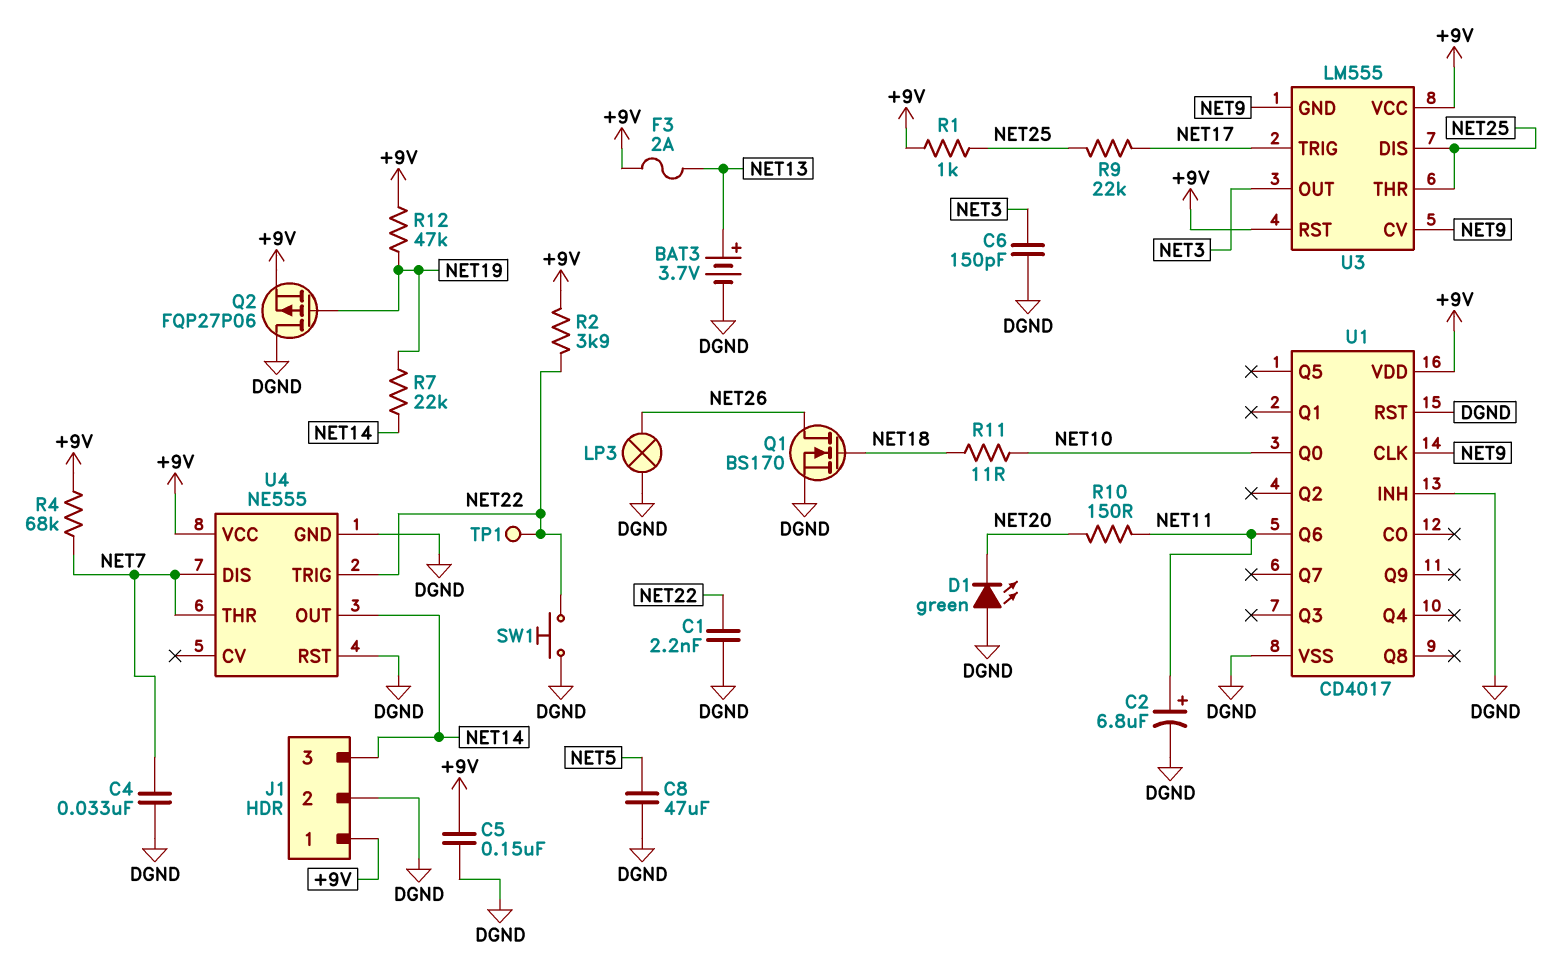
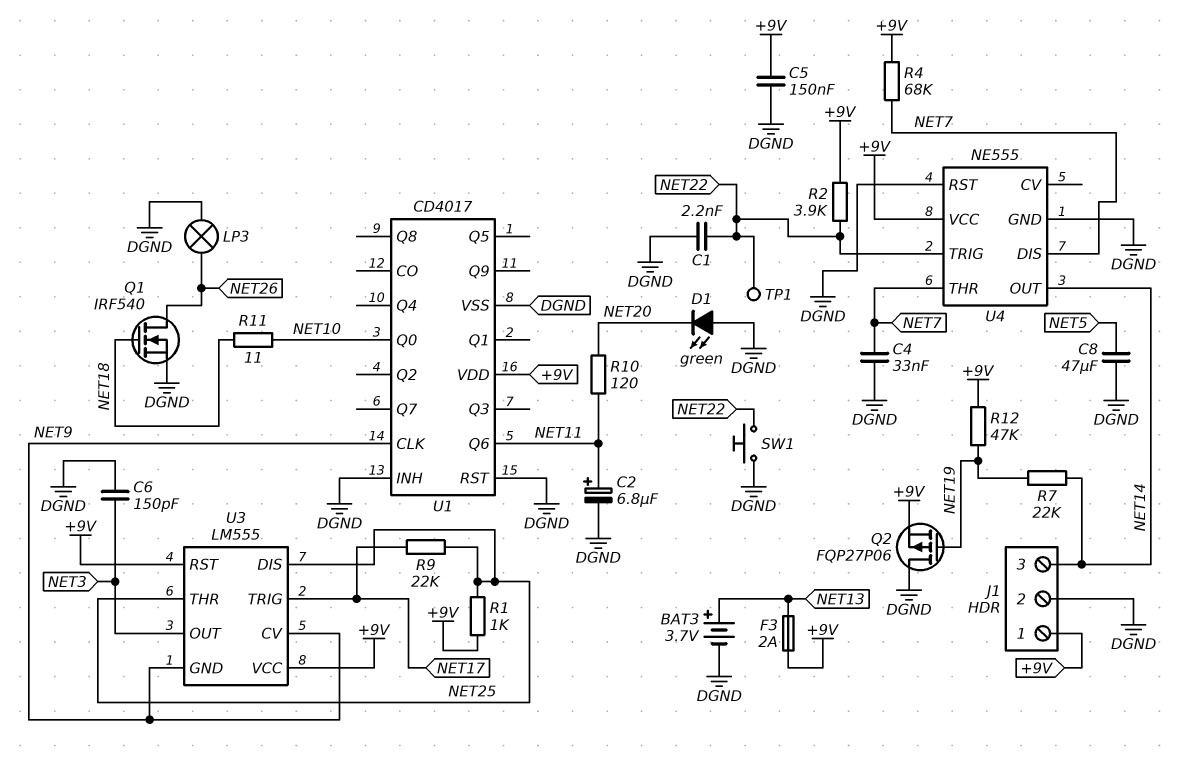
Q1: NMOS BS170 (G NET18, D NET26, S DGND) -> NMOS IRF540 (G NET18, D NET26, S DGND)
R10: 150 (NET11, NET20) -> 120 (NET11, NET20)

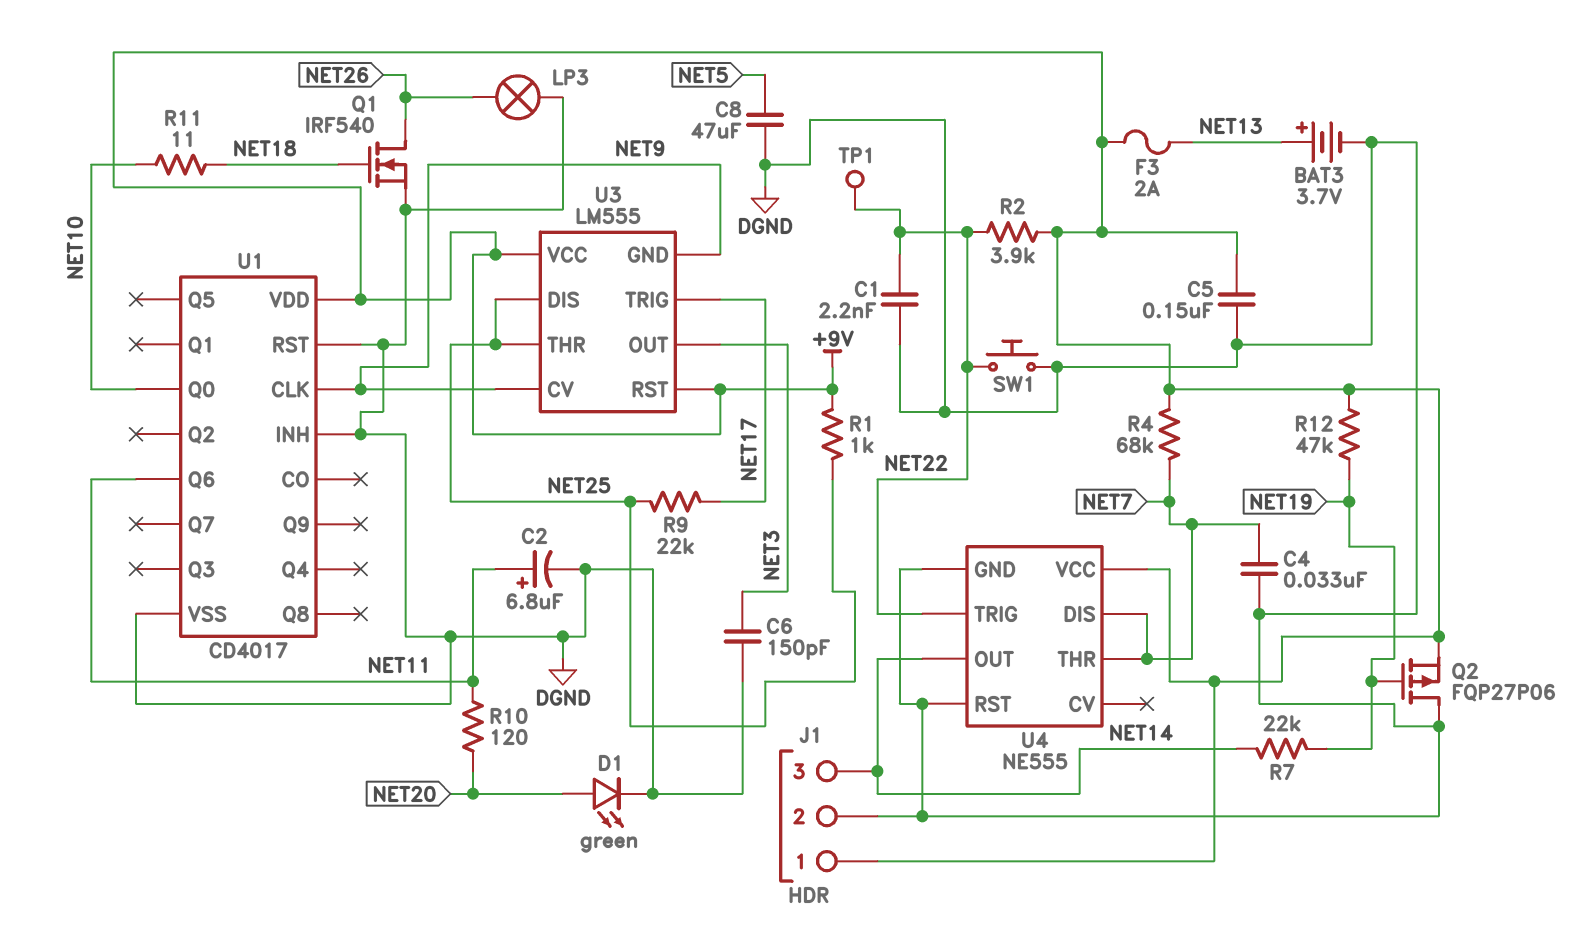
D1: LED green (A DGND, K NET20) -> LED green (A NET20, K DGND)

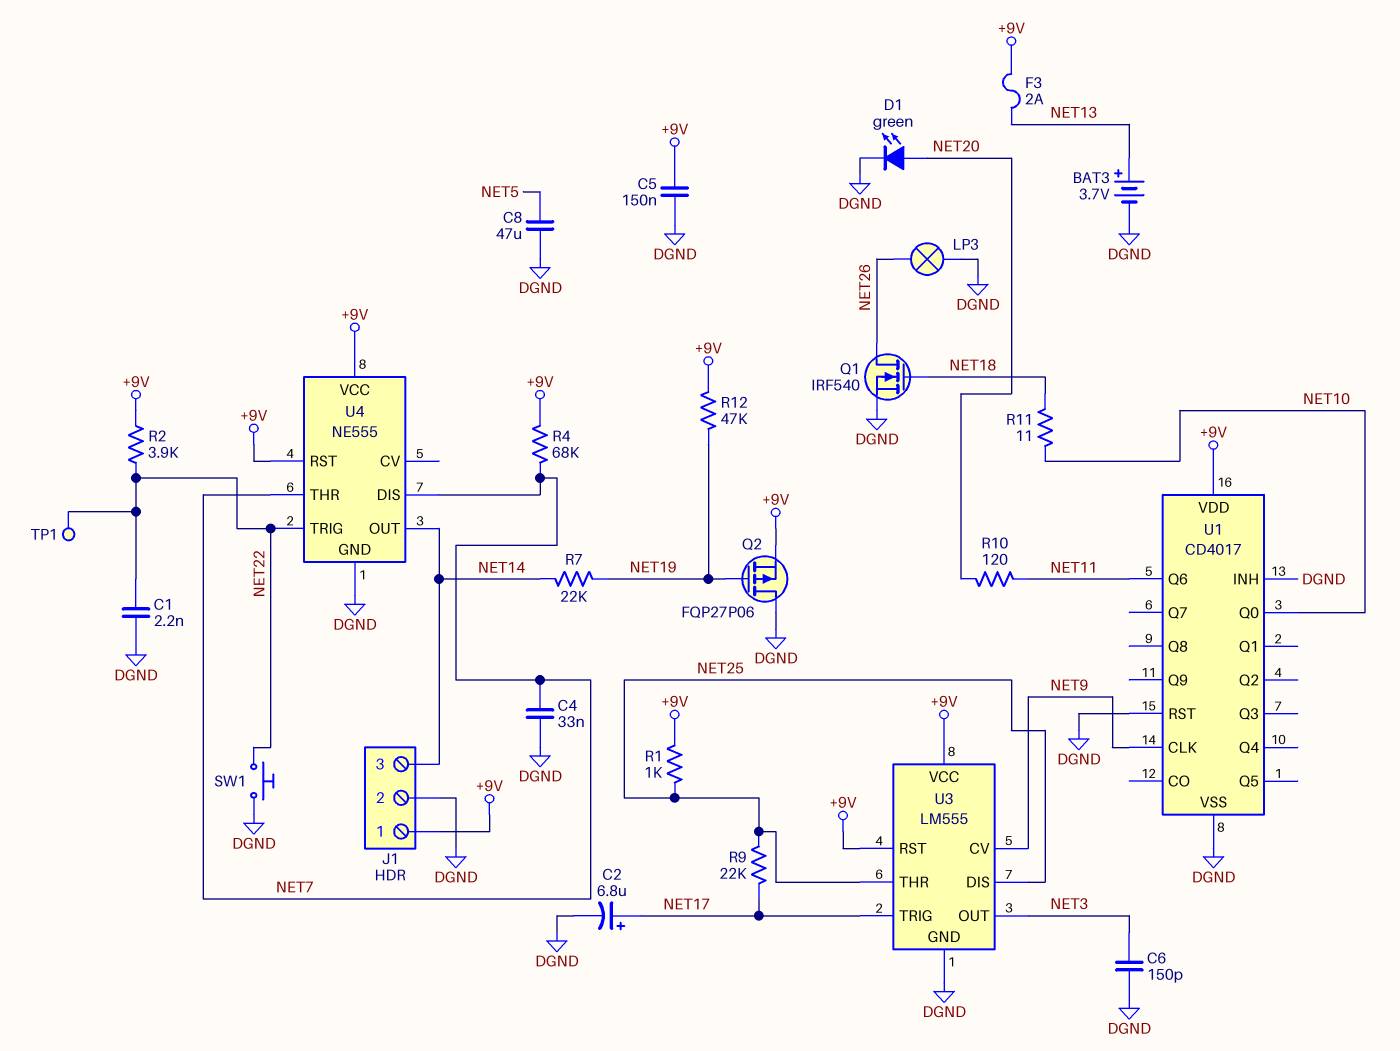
C2: 6.8uF (plus NET11, minus DGND) -> 6.8uF (plus NET17, minus DGND)
U3 pin GND: NET9 -> DGND
U4 pin RST: DGND -> +9V

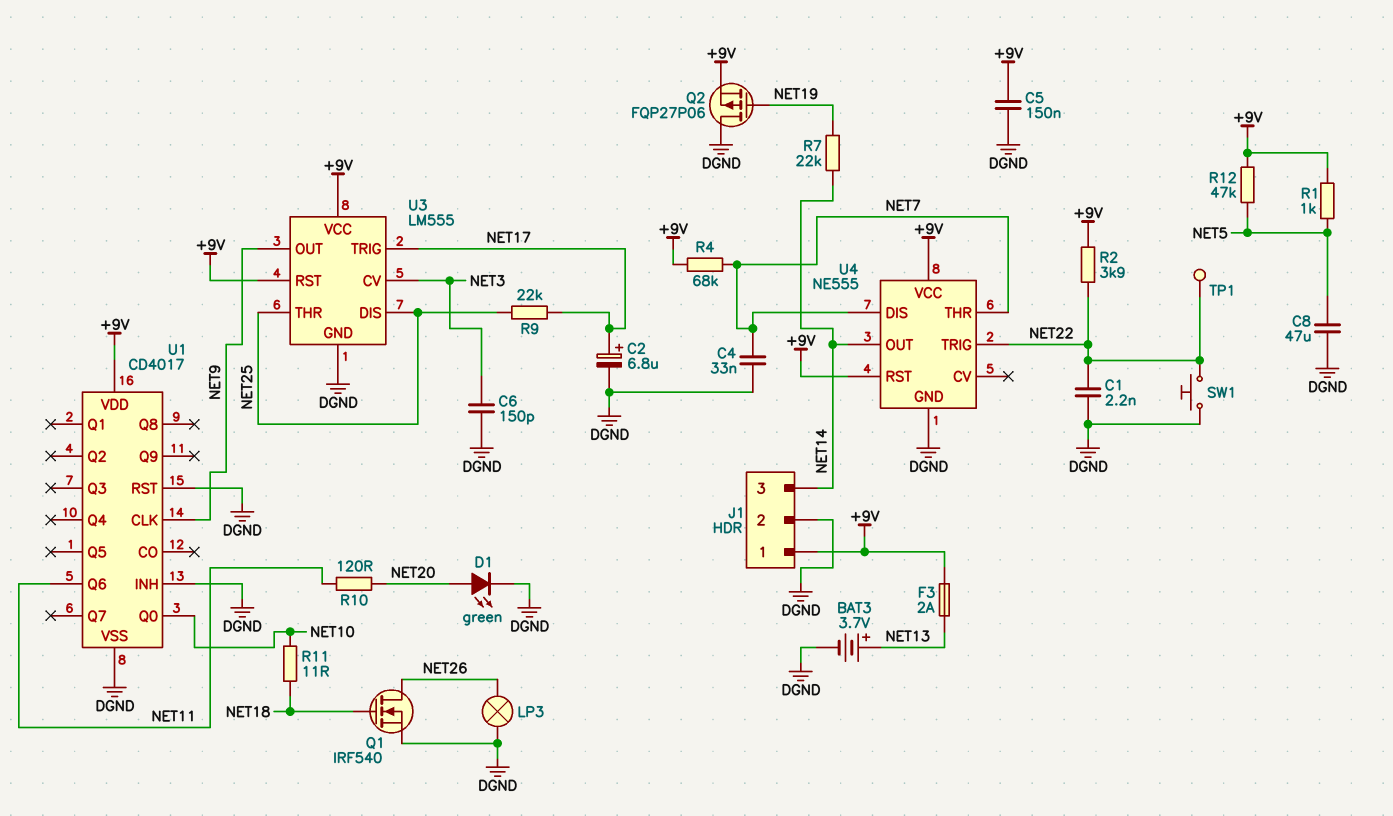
R1: 1k (+9V, NET25) -> 1k (+9V, NET5)
R12: 47k (+9V, NET19) -> 47k (+9V, NET5)
U3 pin CV: NET9 -> NET3
U3 pin OUT: NET3 -> NET9

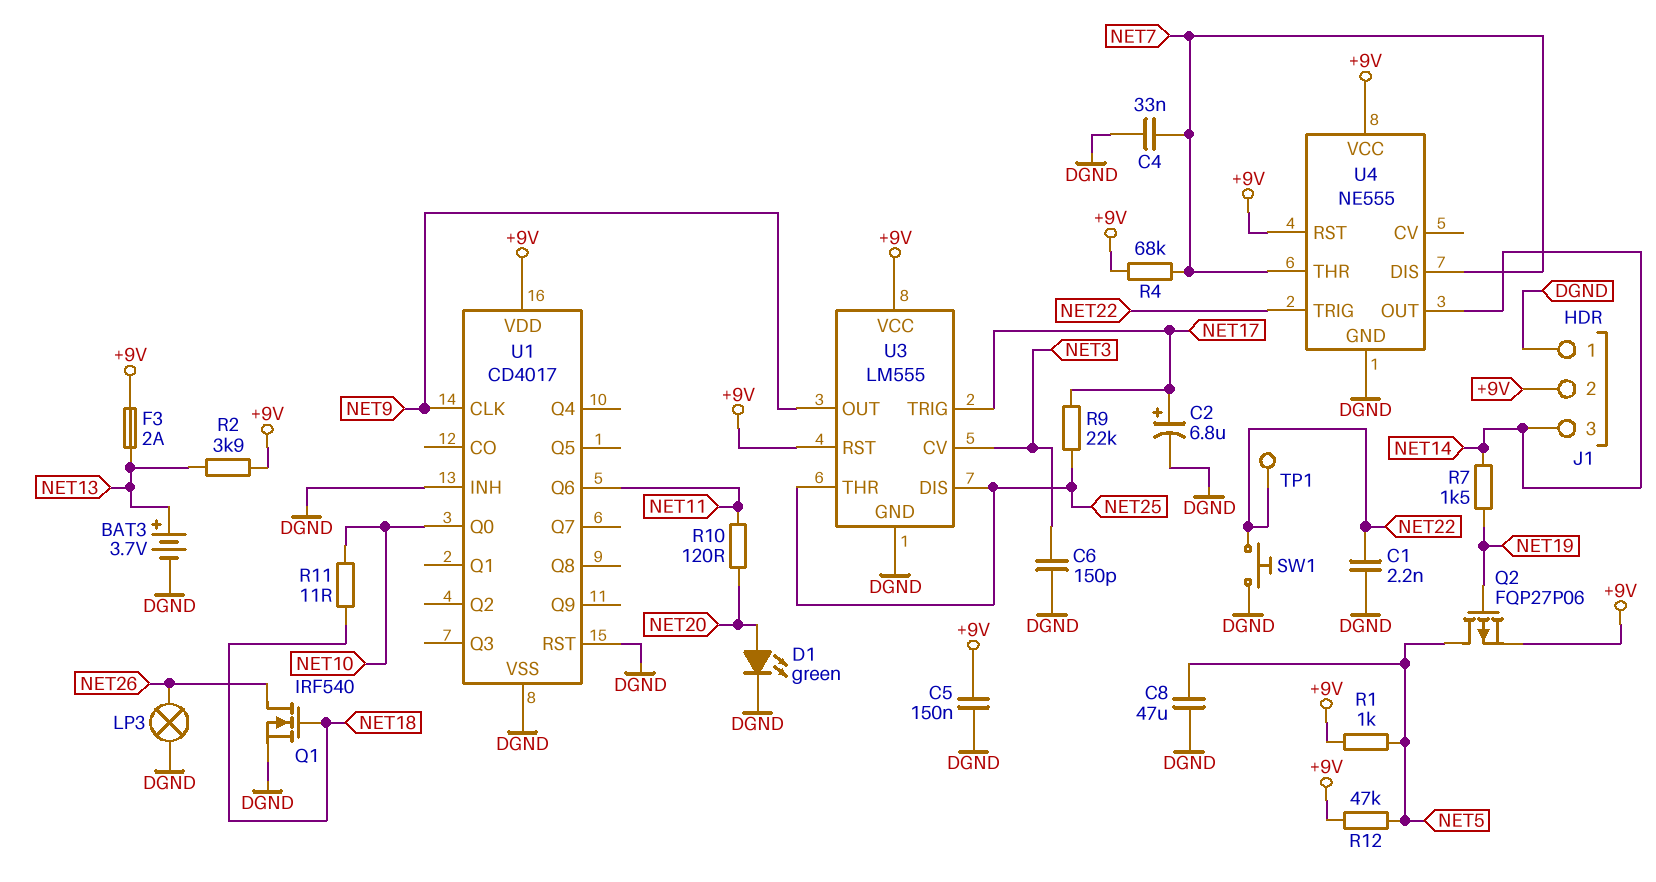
J1 pin 1: +9V -> DGND
J1 pin 2: DGND -> +9V
Q2: PMOS FQP27P06 (G NET19, D DGND, S +9V) -> PMOS FQP27P06 (G NET19, D NET5, S +9V)
R2: 3.9k (+9V, NET22) -> 3.9k (+9V, NET13)
R7: 22k (NET14, NET19) -> 1.5k (NET14, NET19)

